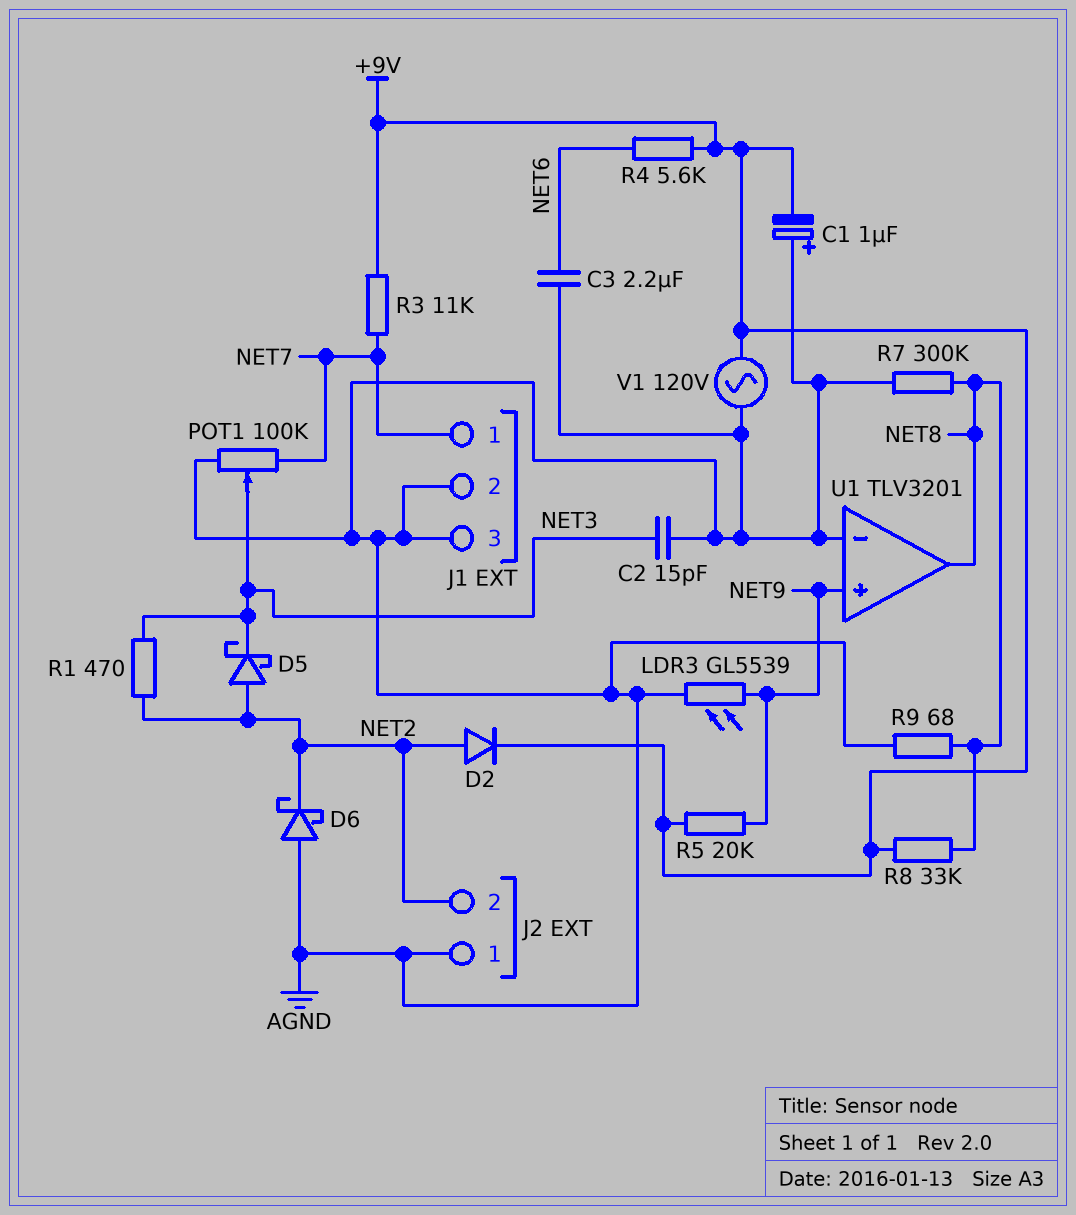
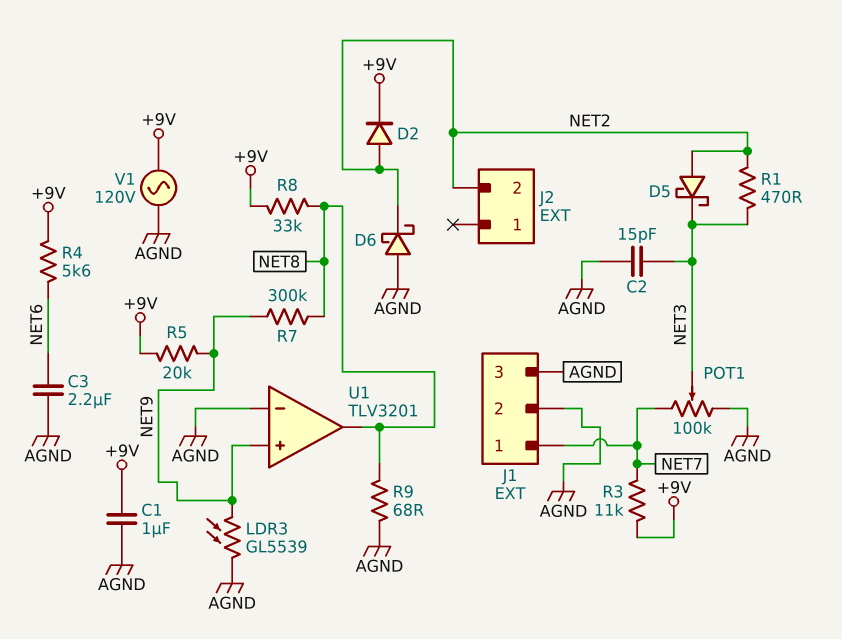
C1: 1uF (plus AGND, minus +9V) -> 1uF (+9V, AGND)
J2 pin 1: AGND -> none
R7: 300k (AGND, NET8) -> 300k (NET8, NET9)

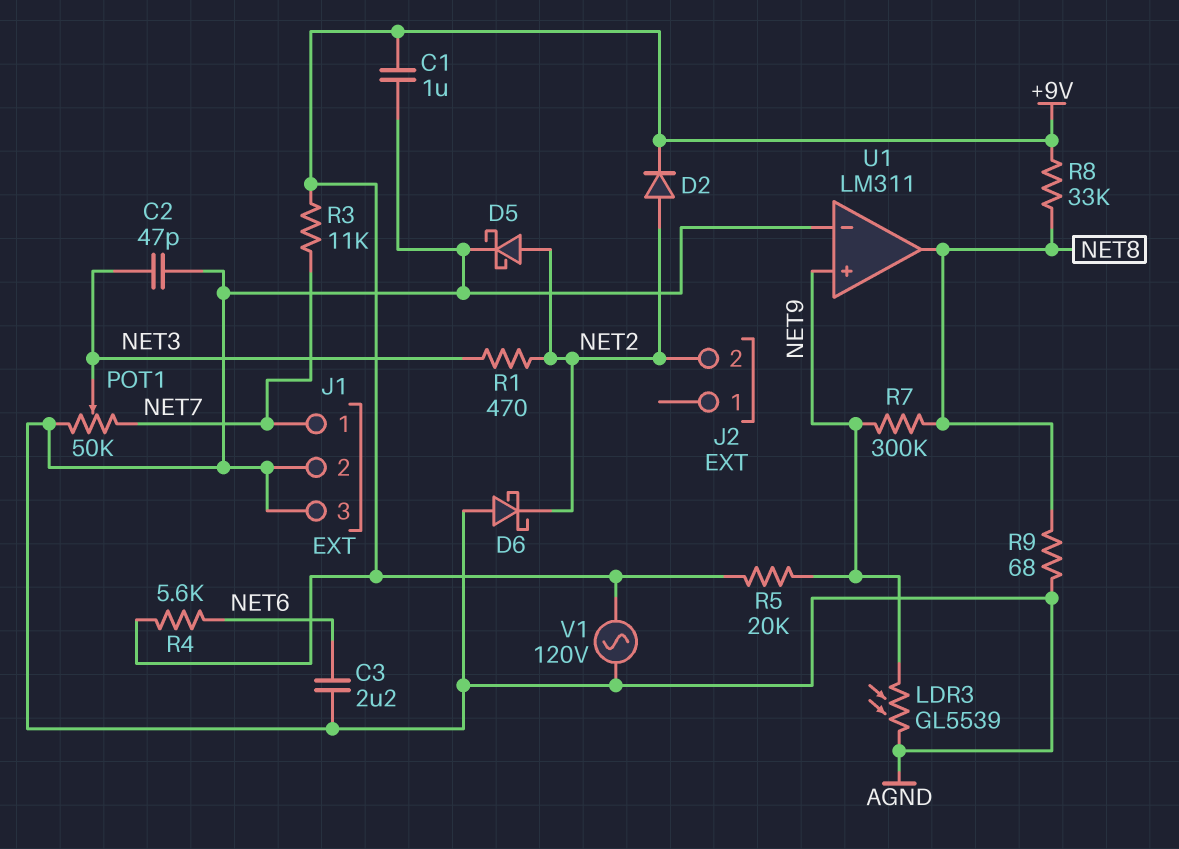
C2: 15pF (AGND, NET3) -> 47pF (AGND, NET3)
D5: schottky (A NET2, K NET3) -> schottky (A NET2, K AGND)
POT1: 100k (AGND, NET7, wiper NET3) -> 50k (AGND, NET7, wiper NET3)
U1: TLV3201 -> LM311

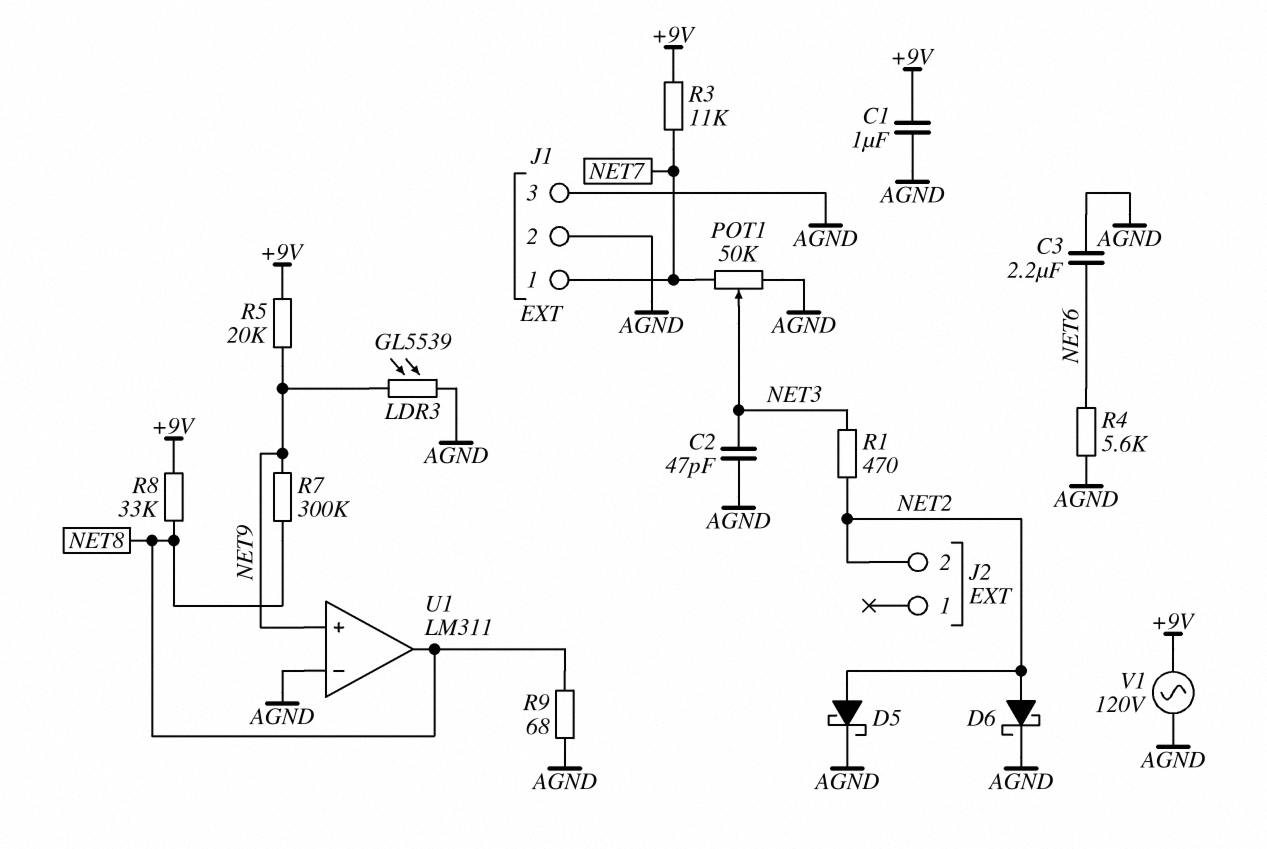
D2: diode (A NET2, K +9V) -> none
D6: schottky (A AGND, K NET2) -> schottky (A NET2, K AGND)
R4: 5.6k (+9V, NET6) -> 5.6k (AGND, NET6)

